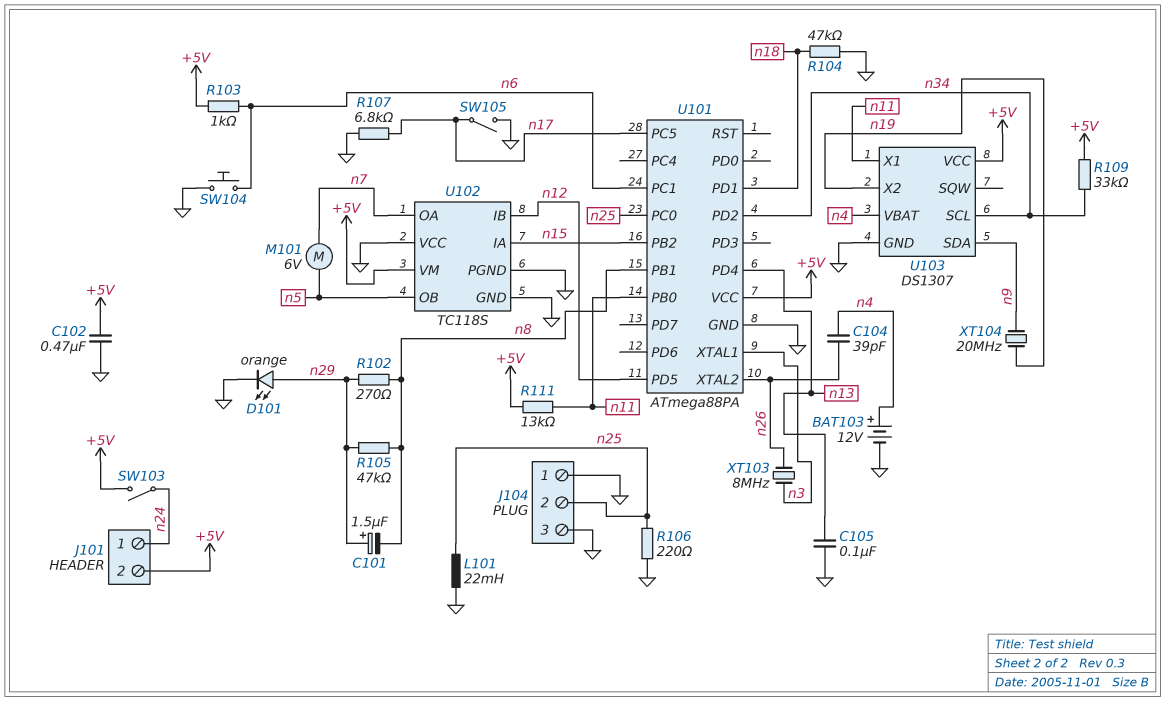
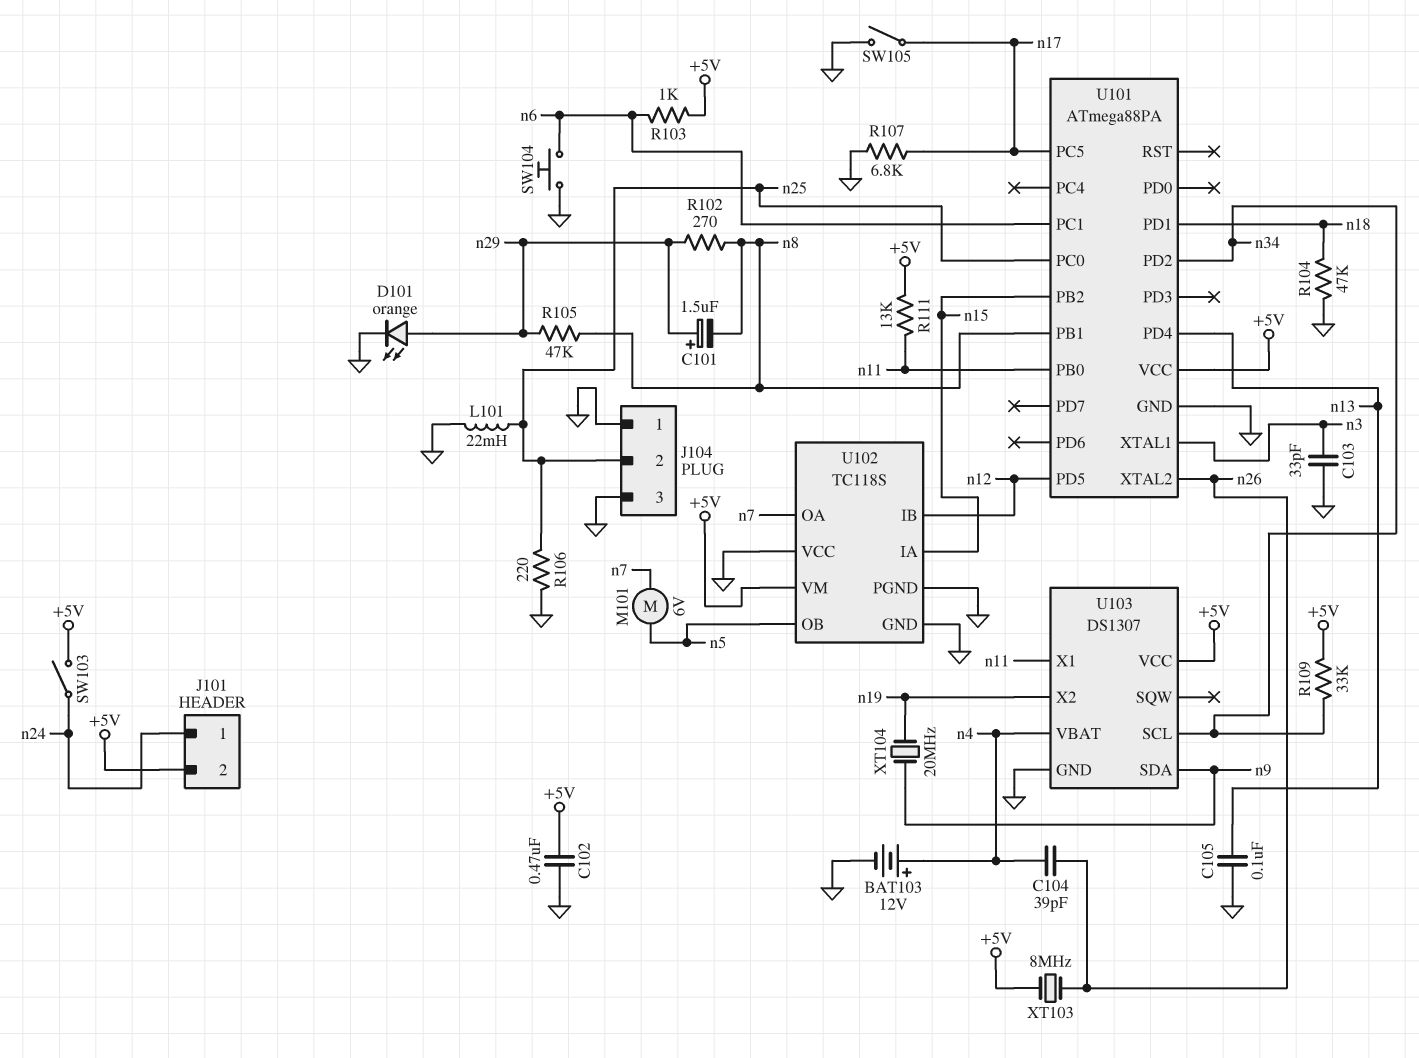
C103: none -> 33pF (GND, n3)
XT103: 8MHz (n3, n26) -> 8MHz (+5V, n26)

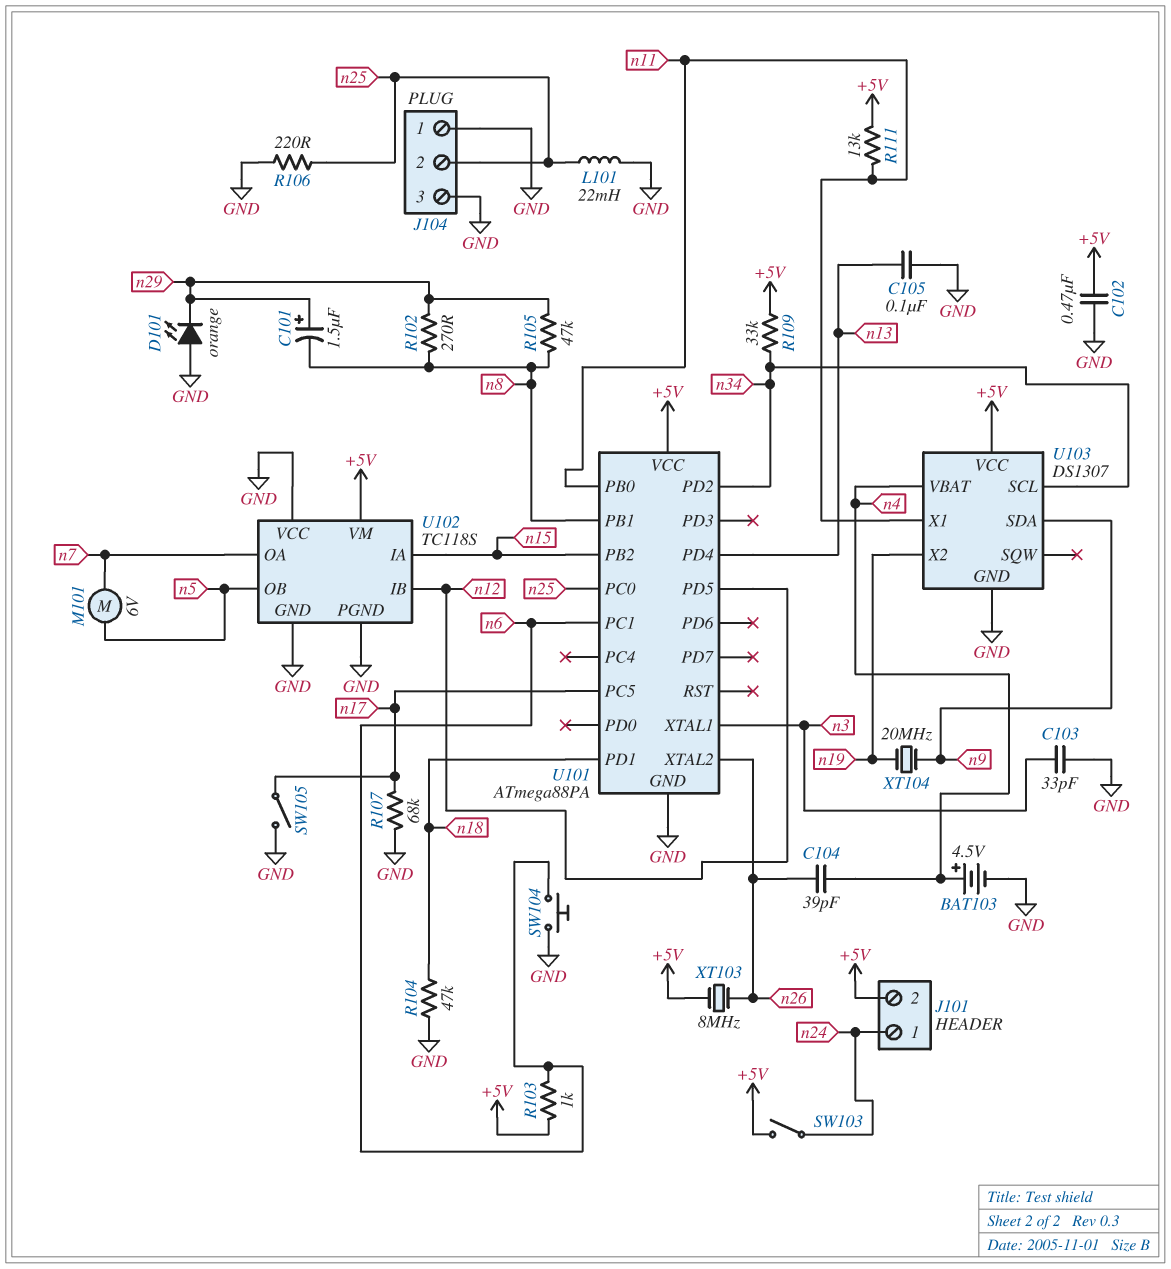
BAT103: 12V (plus n4, minus GND) -> 4.5V (plus n4, minus GND)
D101: LED orange (A n29, K GND) -> LED orange (A GND, K n29)
R107: 6.8k (GND, n17) -> 68k (GND, n17)

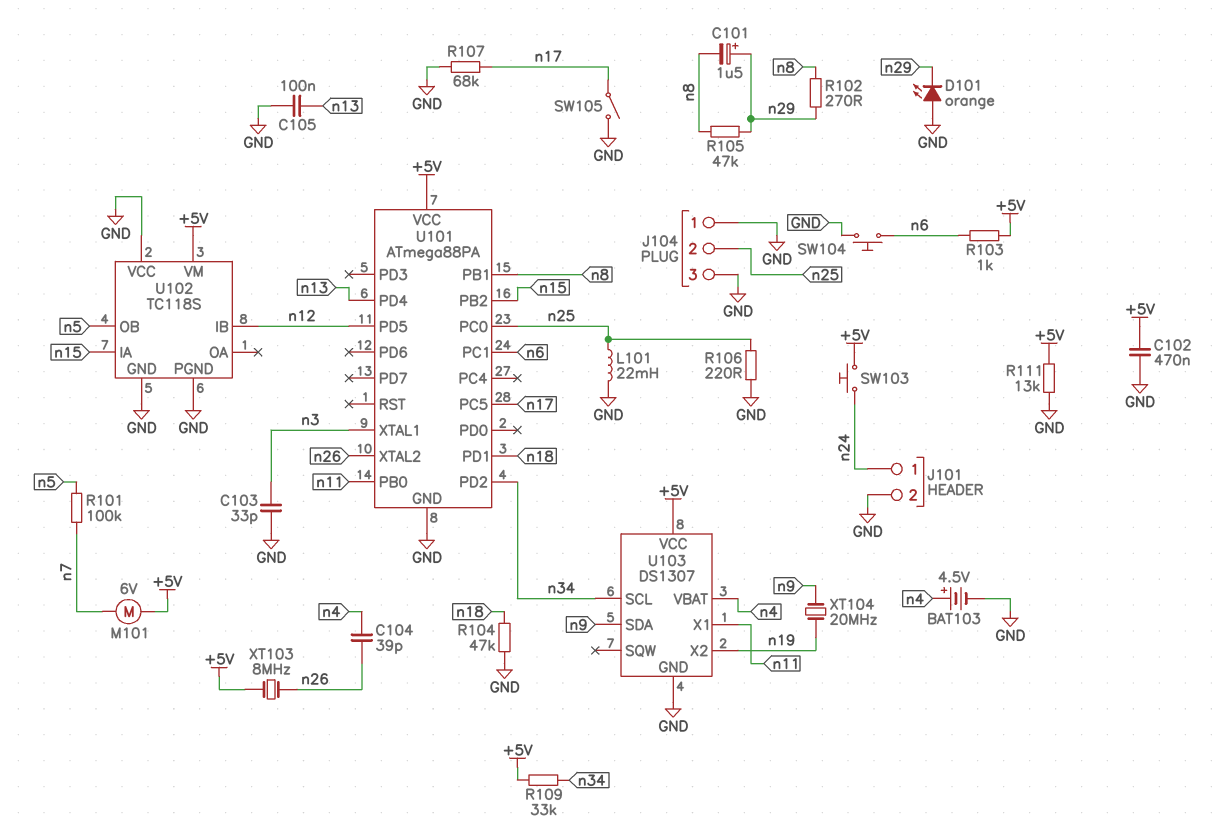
J101 pin 2: +5V -> GND
M101: motor 6V (n5, n7) -> motor 6V (+5V, n7)
R101: none -> 100k (n5, n7)
R111: 13k (+5V, n11) -> 13k (+5V, GND)
SW103: switch (+5V, n24) -> button (+5V, n24)
U102 pin OA: n7 -> none

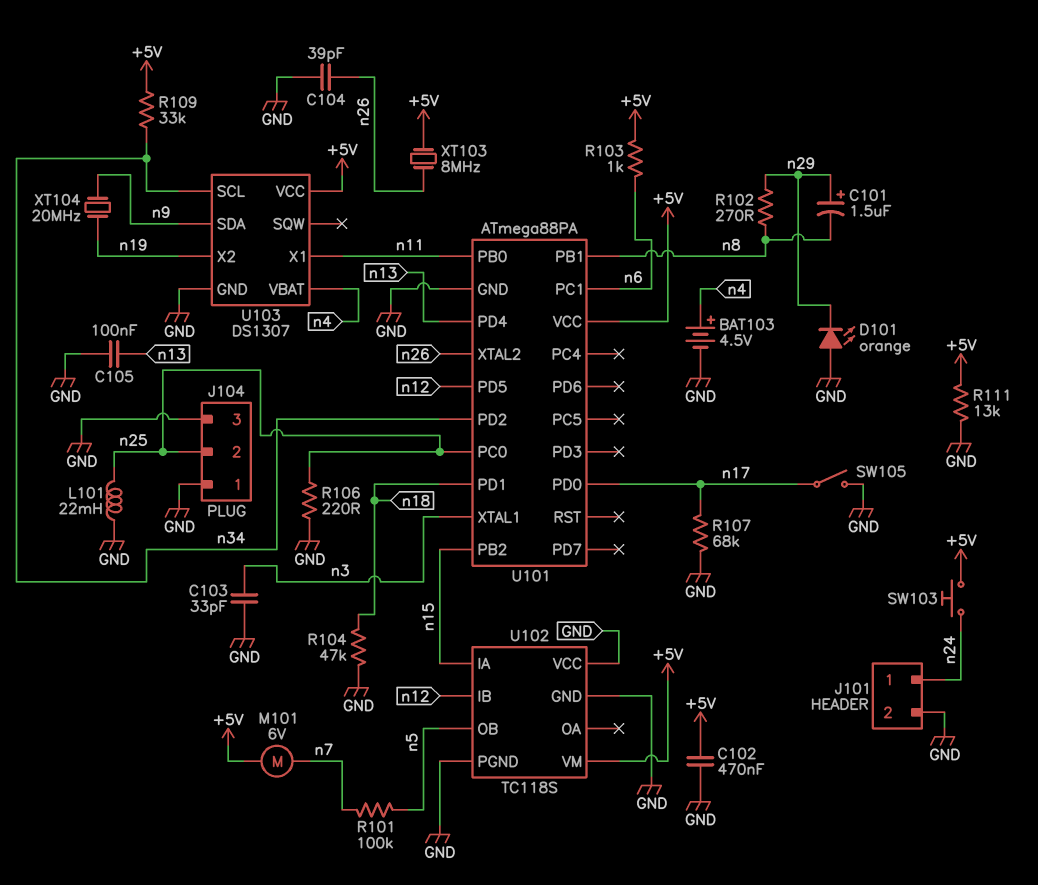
C104: 39pF (n4, n26) -> 39pF (GND, n26)
R105: 47k (n8, n29) -> none
SW104: button (GND, n6) -> none
U101 pin PC5: n17 -> none
U101 pin PD0: none -> n17

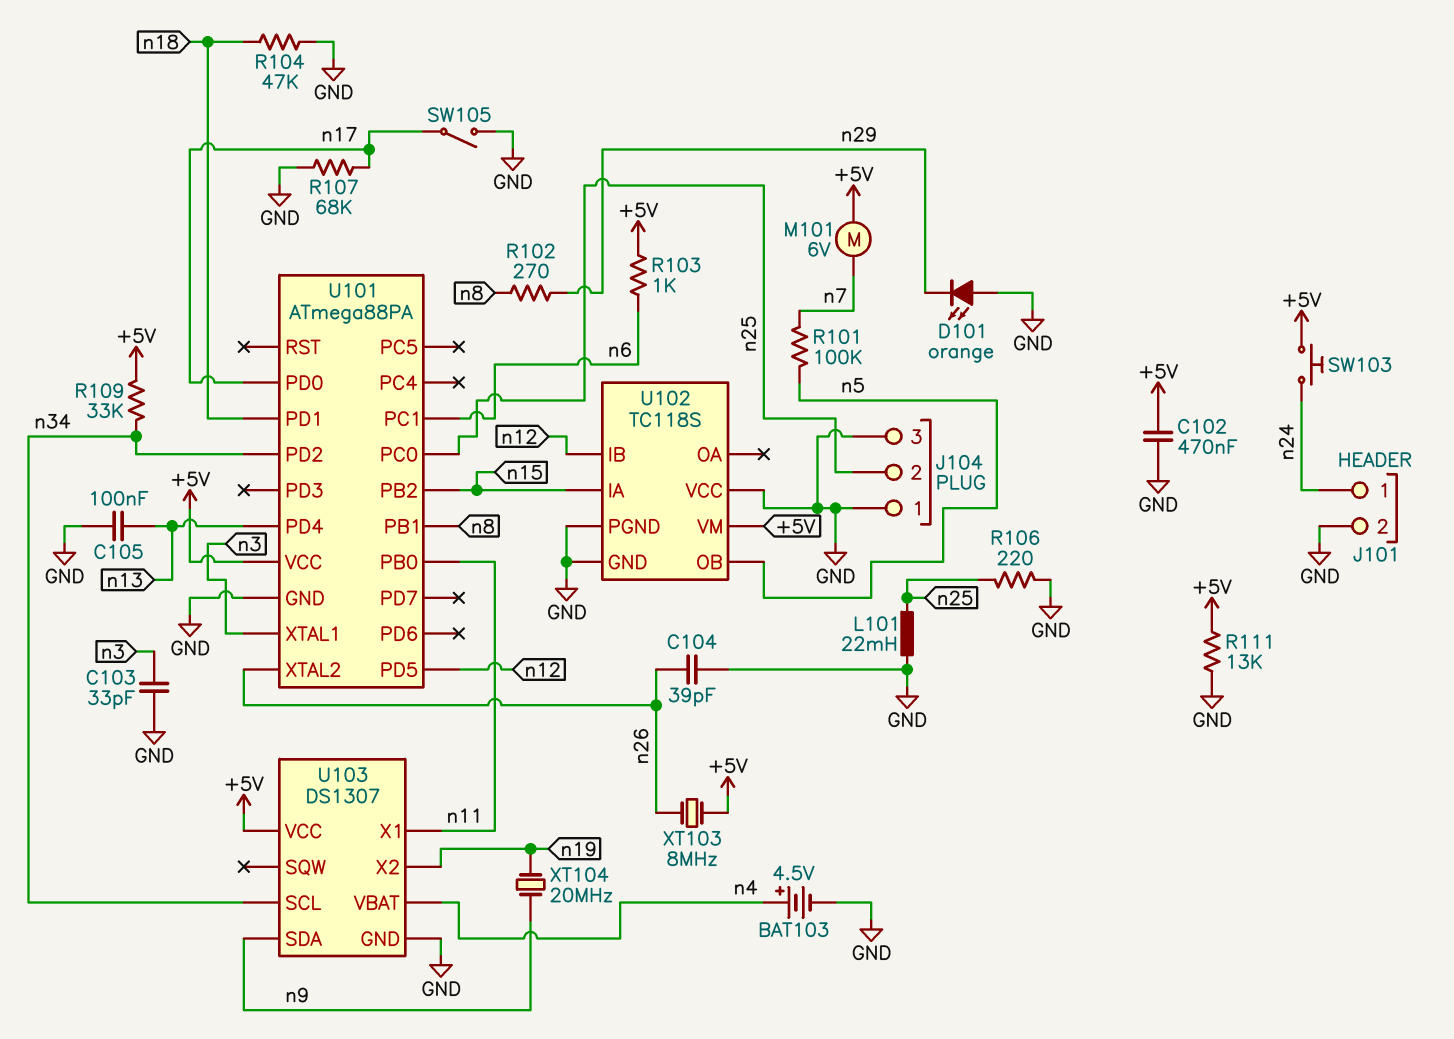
C101: 1.5uF (plus n29, minus n8) -> none

